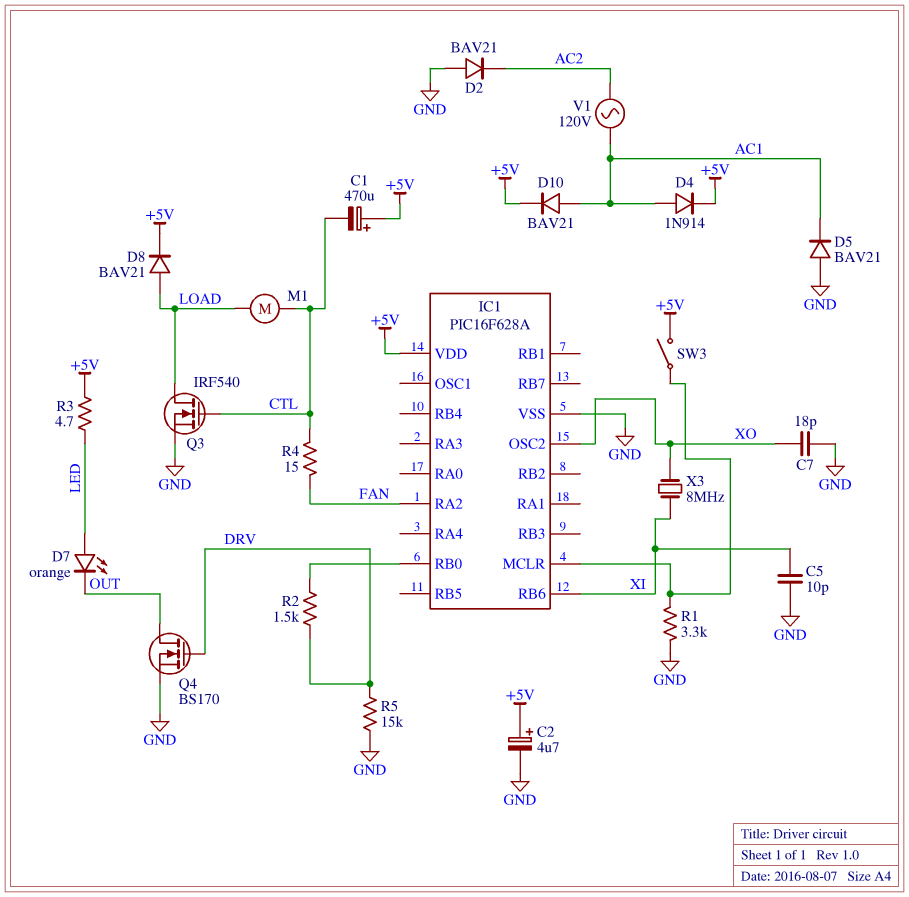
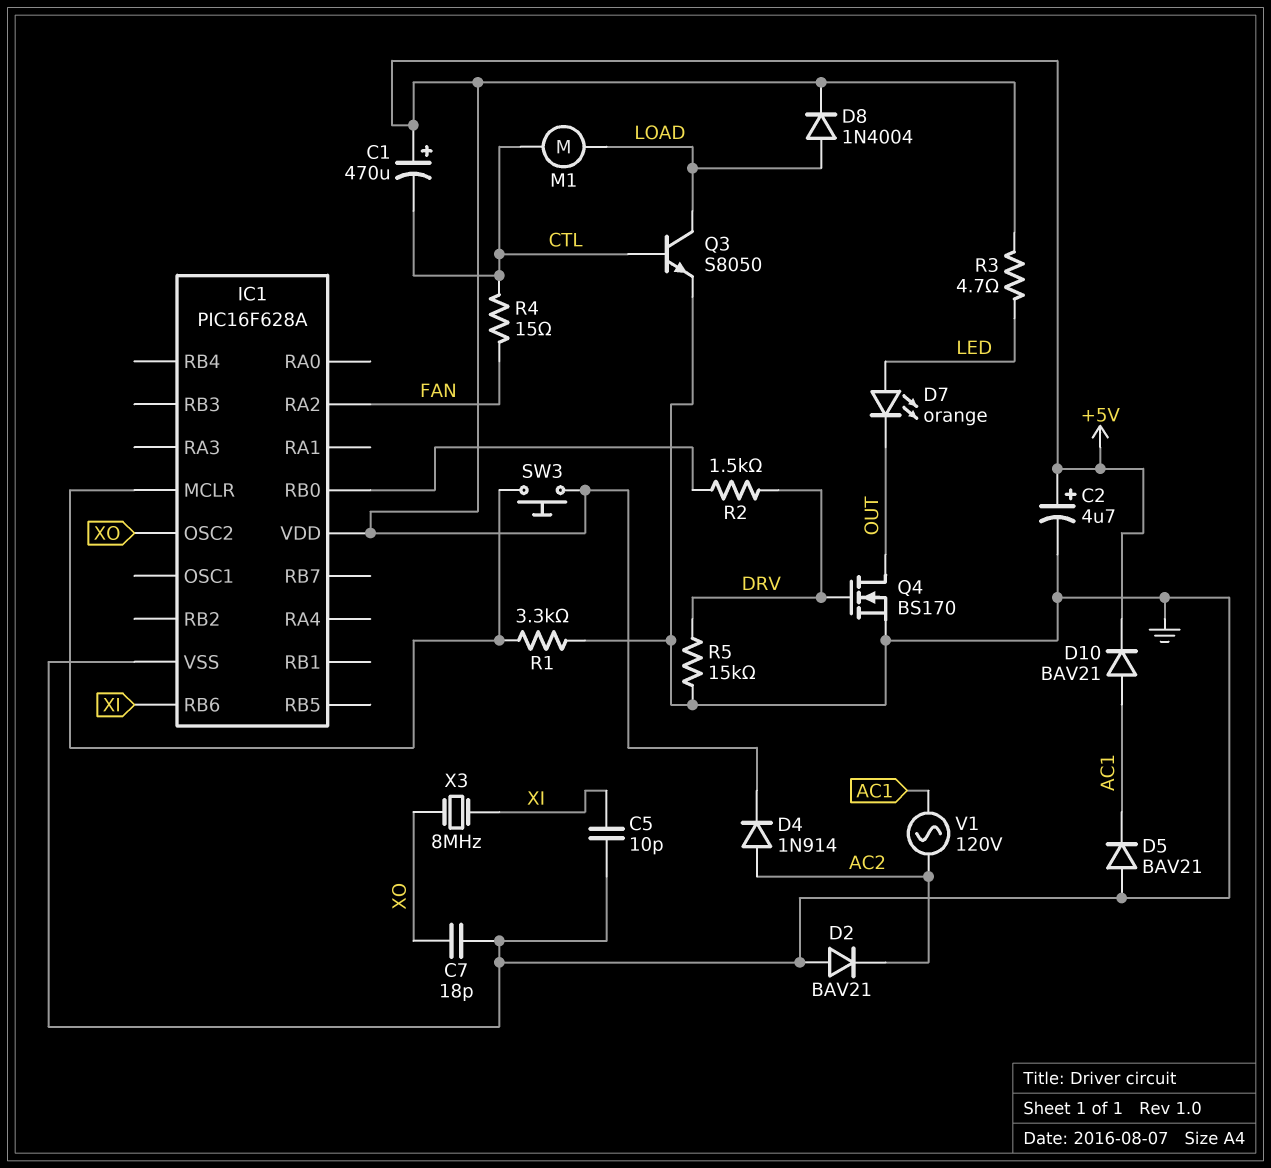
D4: diode 1N914 (A AC1, K +5V) -> diode 1N914 (A AC2, K +5V)
D8: diode BAV21 (A LOAD, K +5V) -> diode 1N4004 (A LOAD, K +5V)
Q3: NMOS IRF540 (G CTL, D LOAD, S GND) -> NPN S8050 (B CTL, C LOAD, E GND)
SW3: switch (+5V, IC1/MCLR) -> button (+5V, IC1/MCLR)

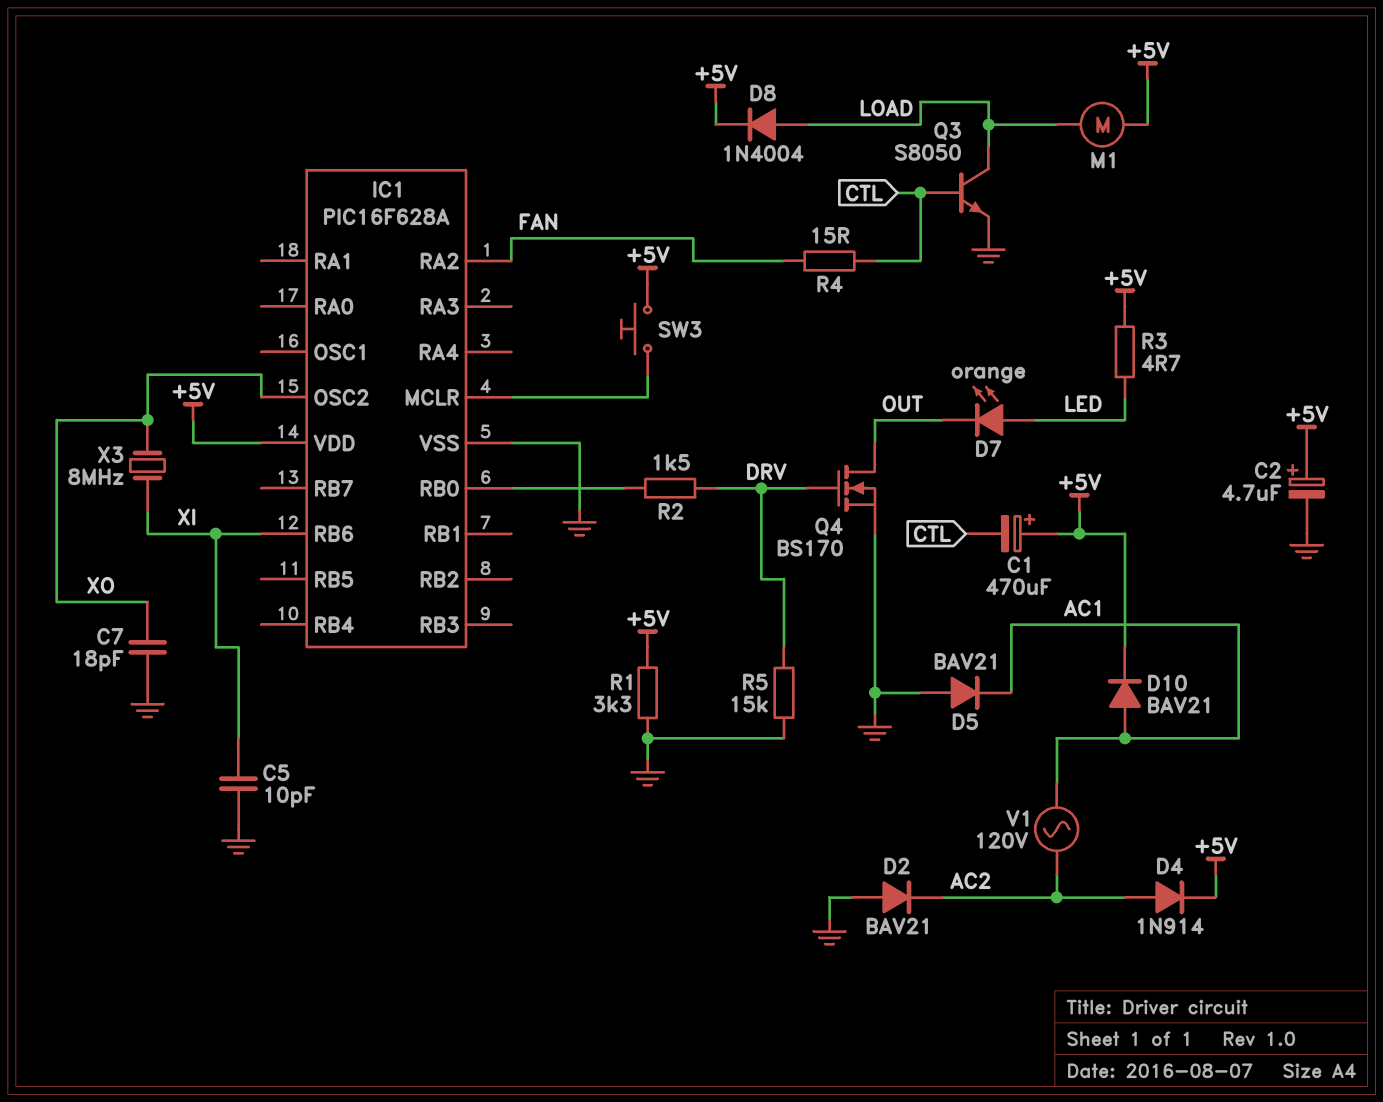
M1: motor (CTL, LOAD) -> motor (+5V, LOAD)
R1: 3.3k (GND, IC1/MCLR) -> 3.3k (+5V, GND)

